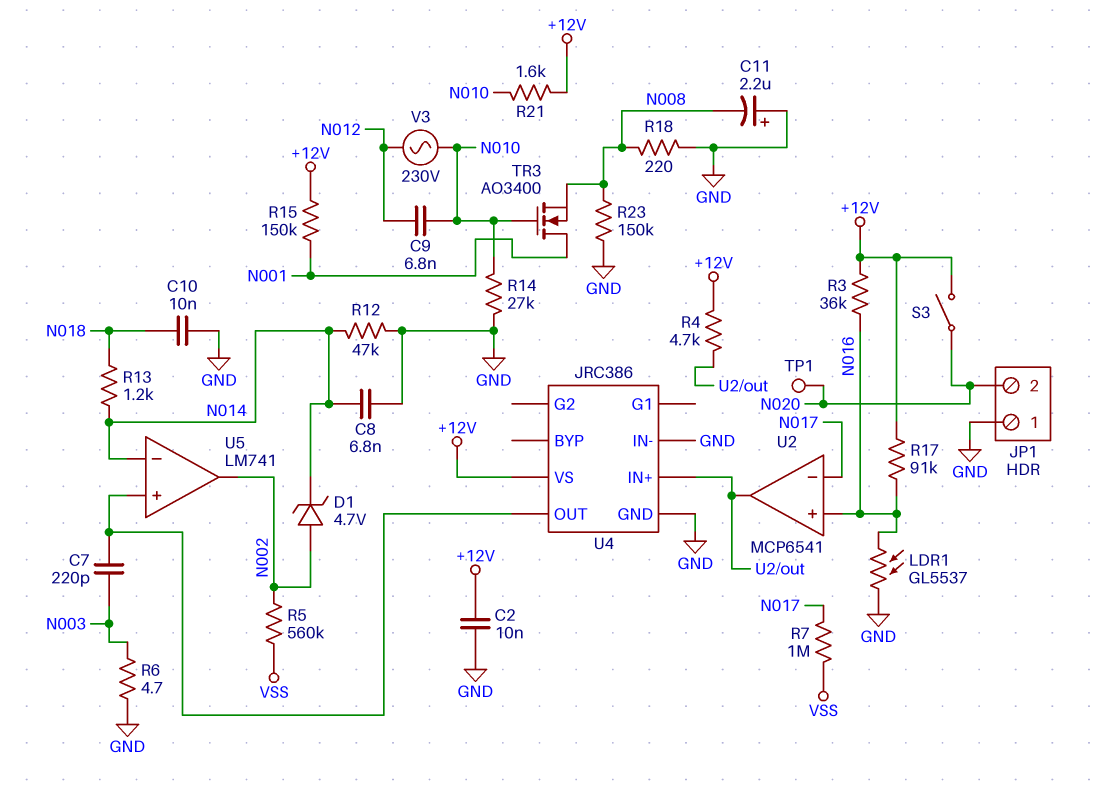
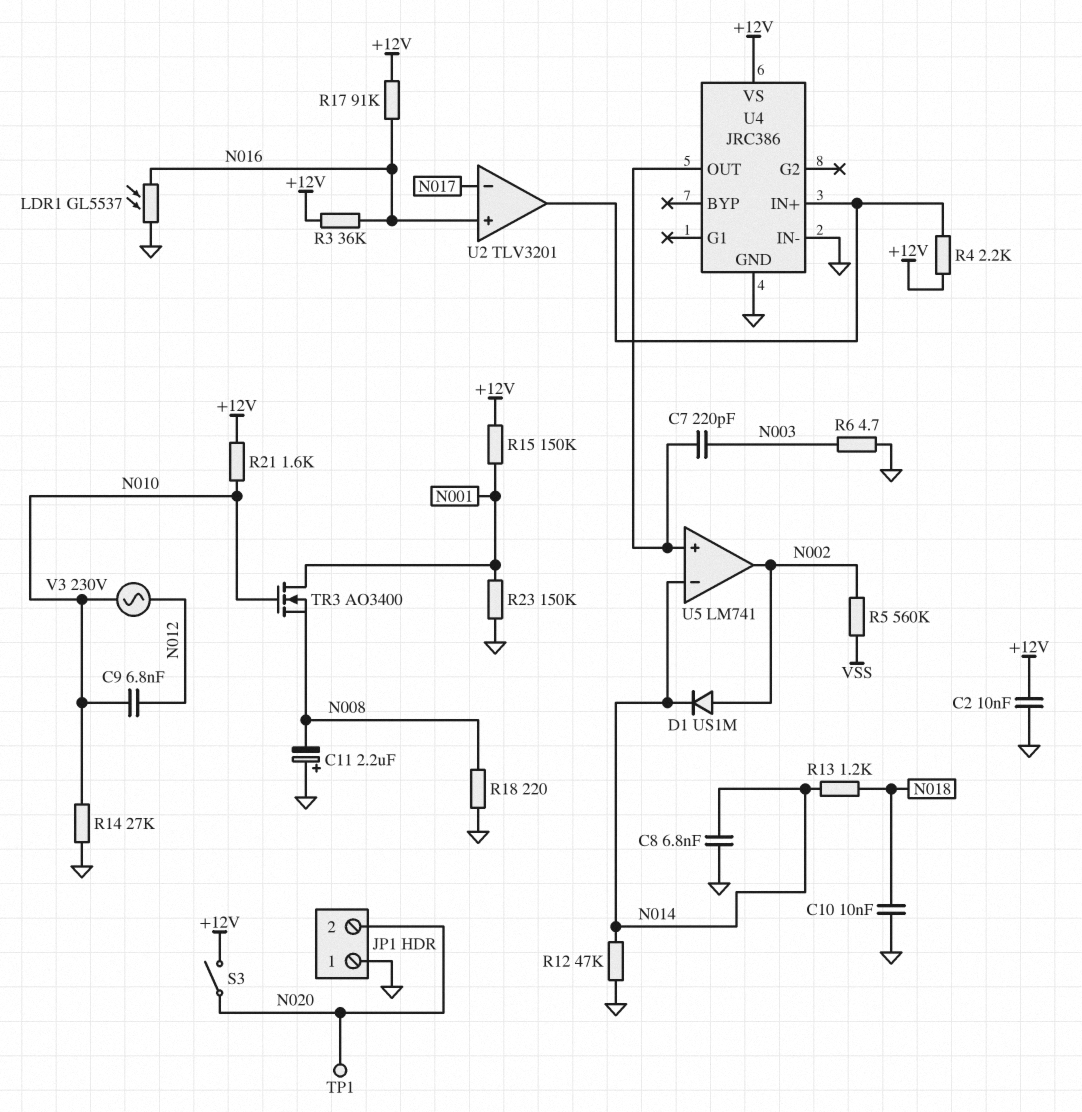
D1: zener 4.7V (A N002, K N014) -> diode US1M (A N002, K N014)
R4: 4.7k (+12V, U2/out) -> 2.2k (+12V, U2/out)
R7: 1M (N017, VSS) -> none
R23: 150k (GND, N008) -> 150k (GND, N001)
U2: MCP6541 -> TLV3201

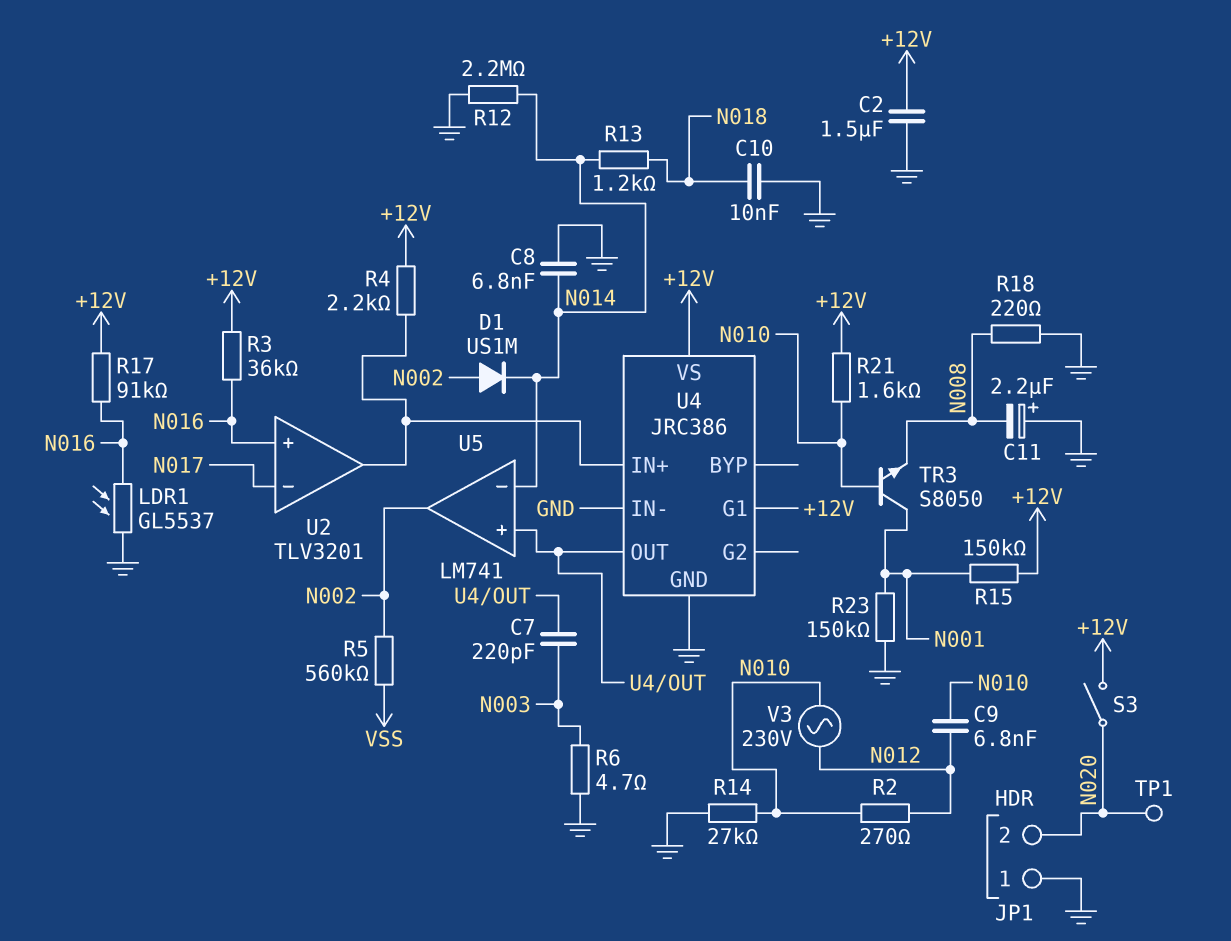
C2: 10nF (+12V, GND) -> 1.5uF (+12V, GND)
R2: none -> 270 (N010, N012)
R12: 47k (GND, N014) -> 2.2M (GND, N014)
TR3: NMOS AO3400 (G N010, D N001, S N008) -> NPN S8050 (B N010, C N001, E N008)
U4 pin G1: none -> +12V

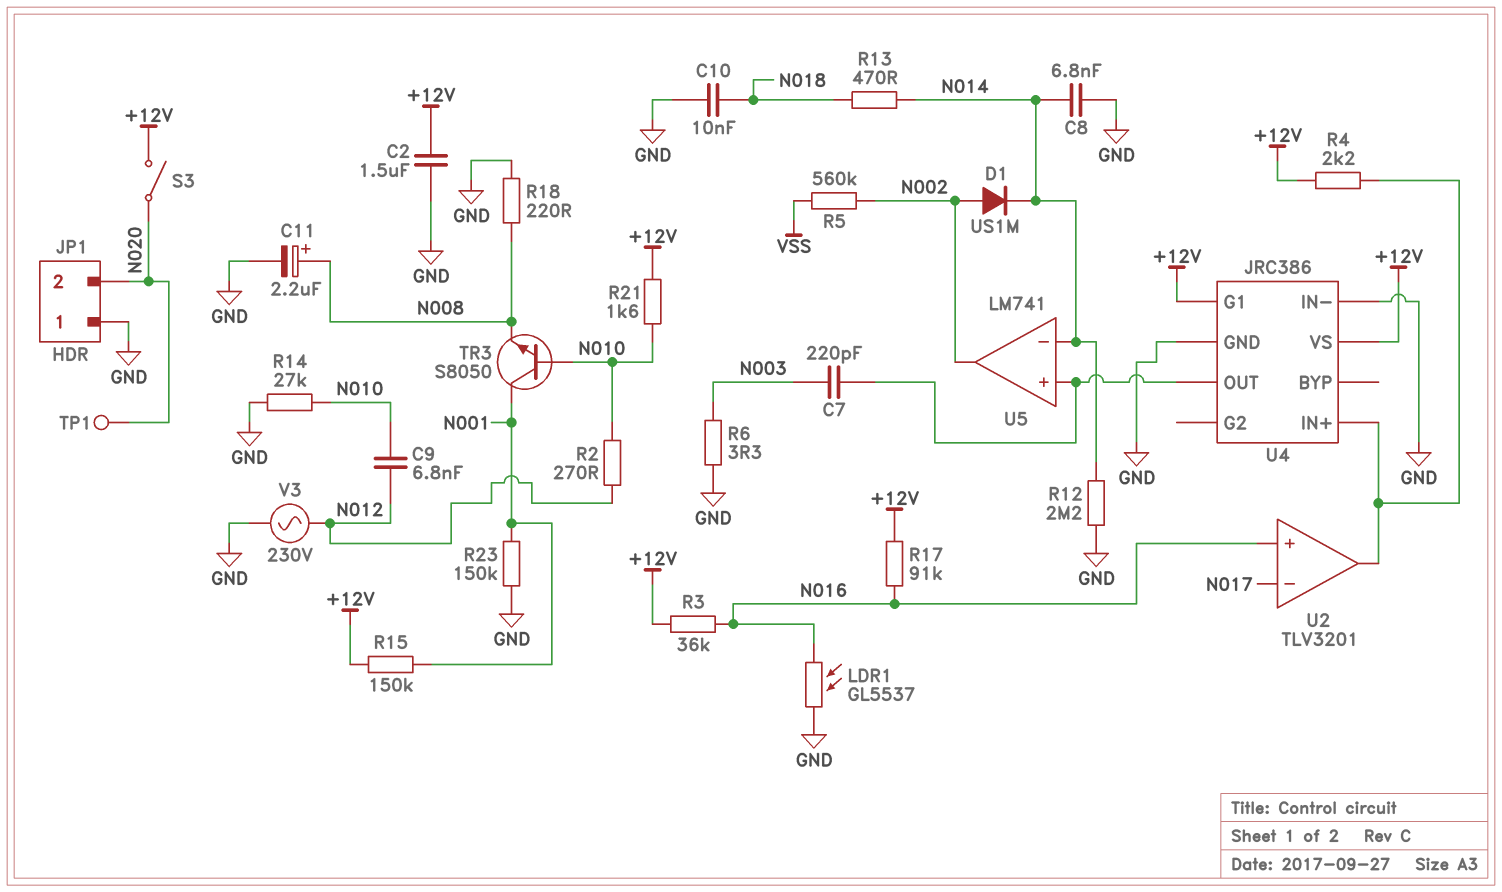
C11: 2.2uF (plus GND, minus N008) -> 2.2uF (plus N008, minus GND)
R6: 4.7 (GND, N003) -> 3.3 (GND, N003)
R13: 1.2k (N014, N018) -> 470 (N014, N018)
V3: AC 230V (N010, N012) -> AC 230V (GND, N012)

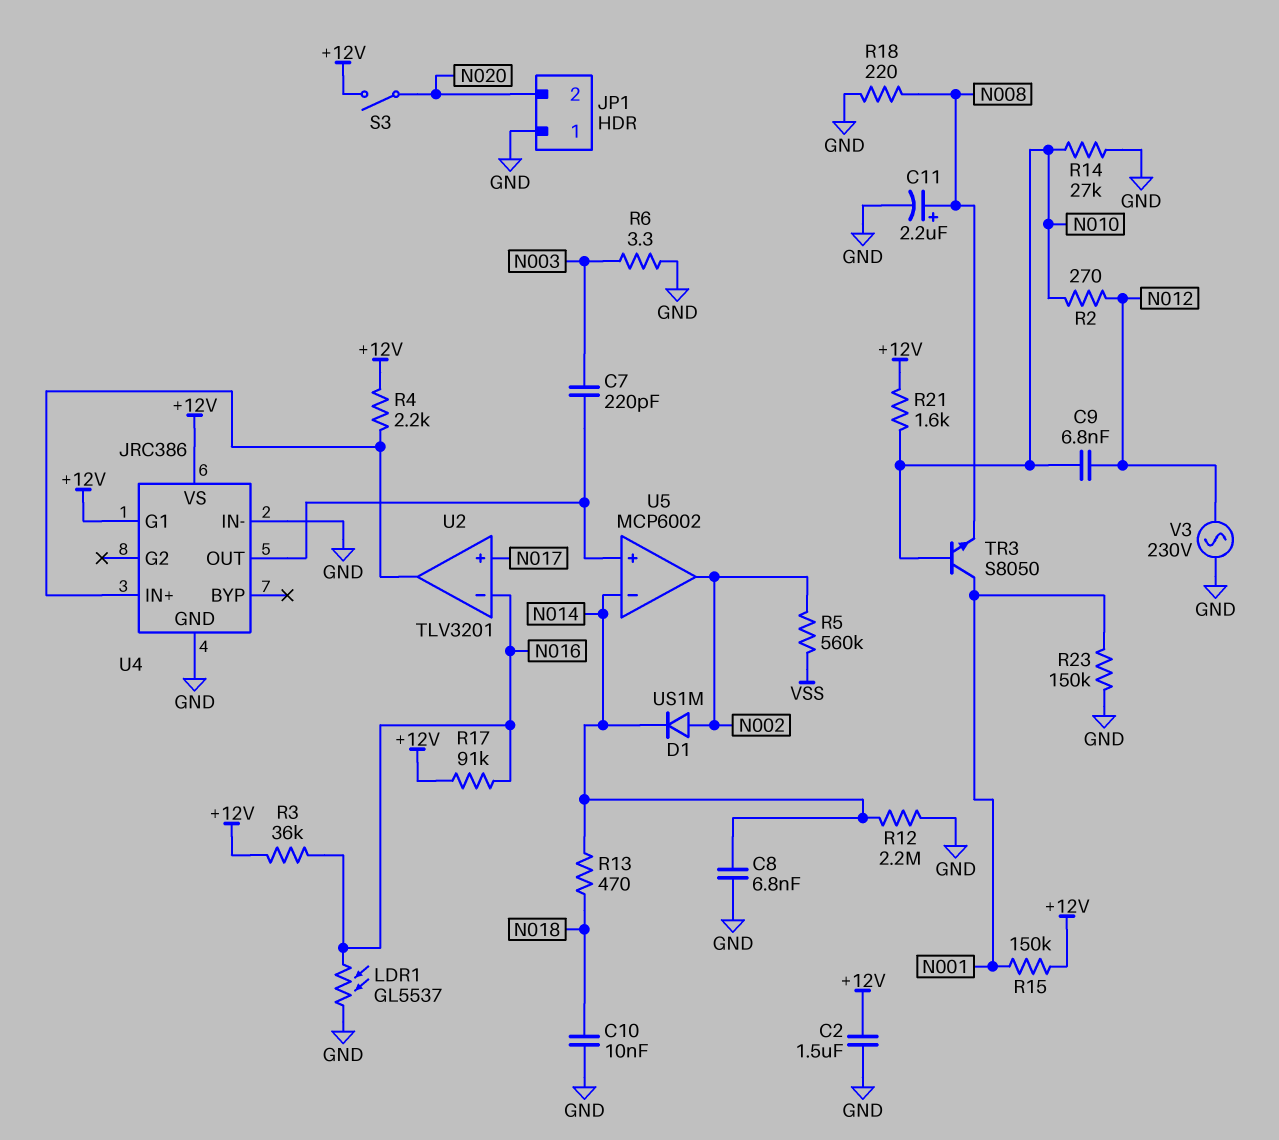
TP1: test point (N020) -> none
U2 pin in+: N016 -> N017
U2 pin in-: N017 -> N016
U5: LM741 -> MCP6002

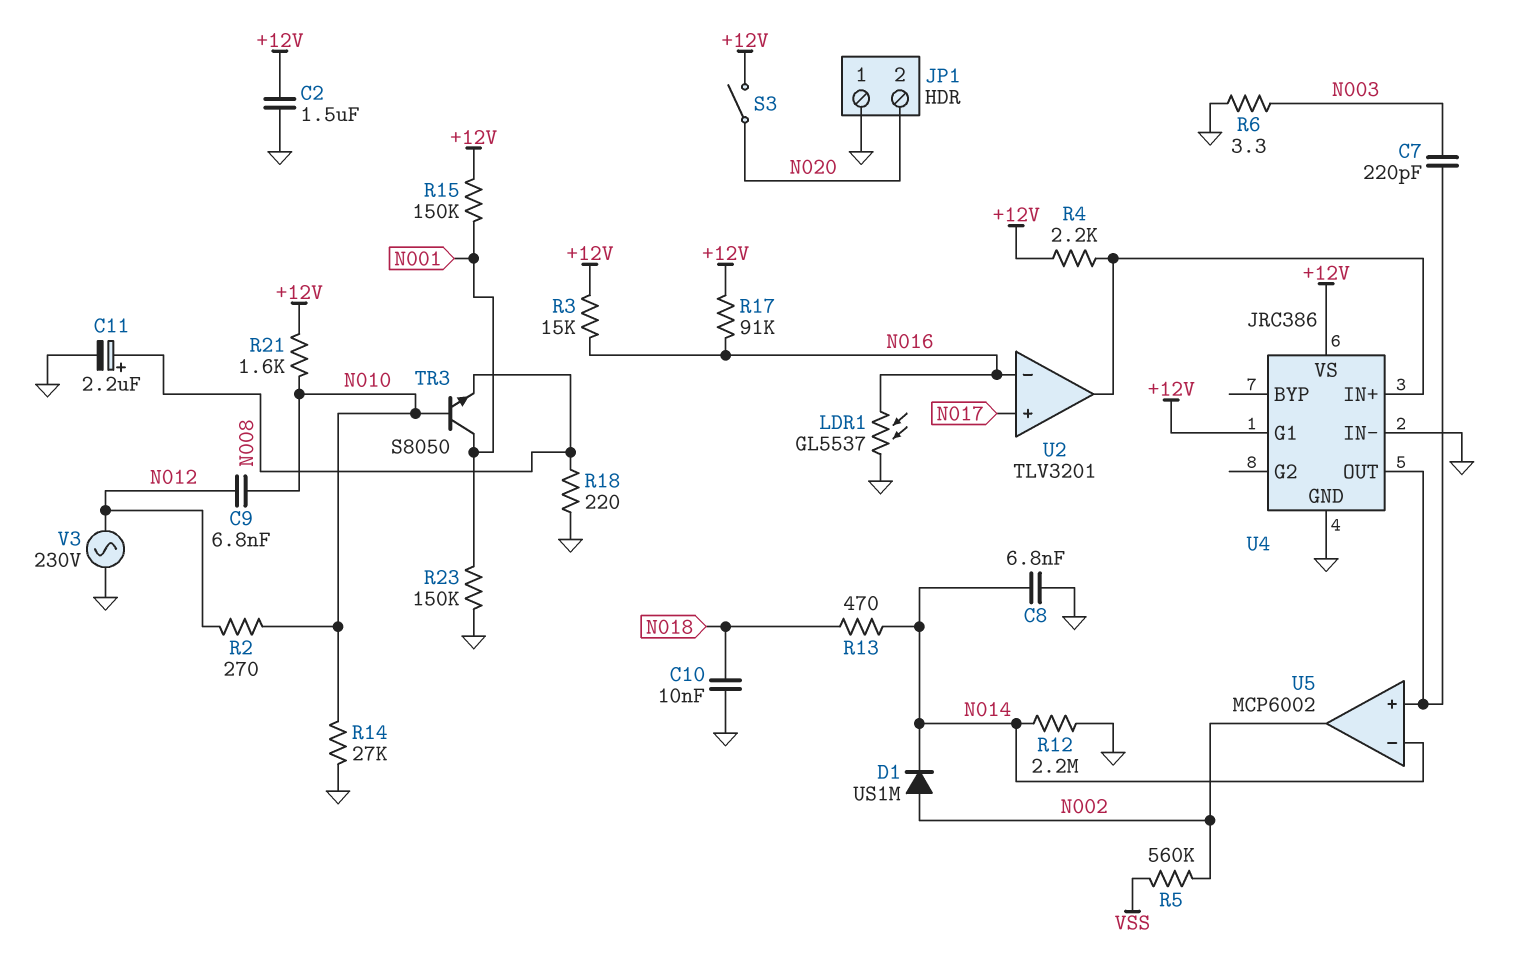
R3: 36k (+12V, N016) -> 15k (+12V, N016)

